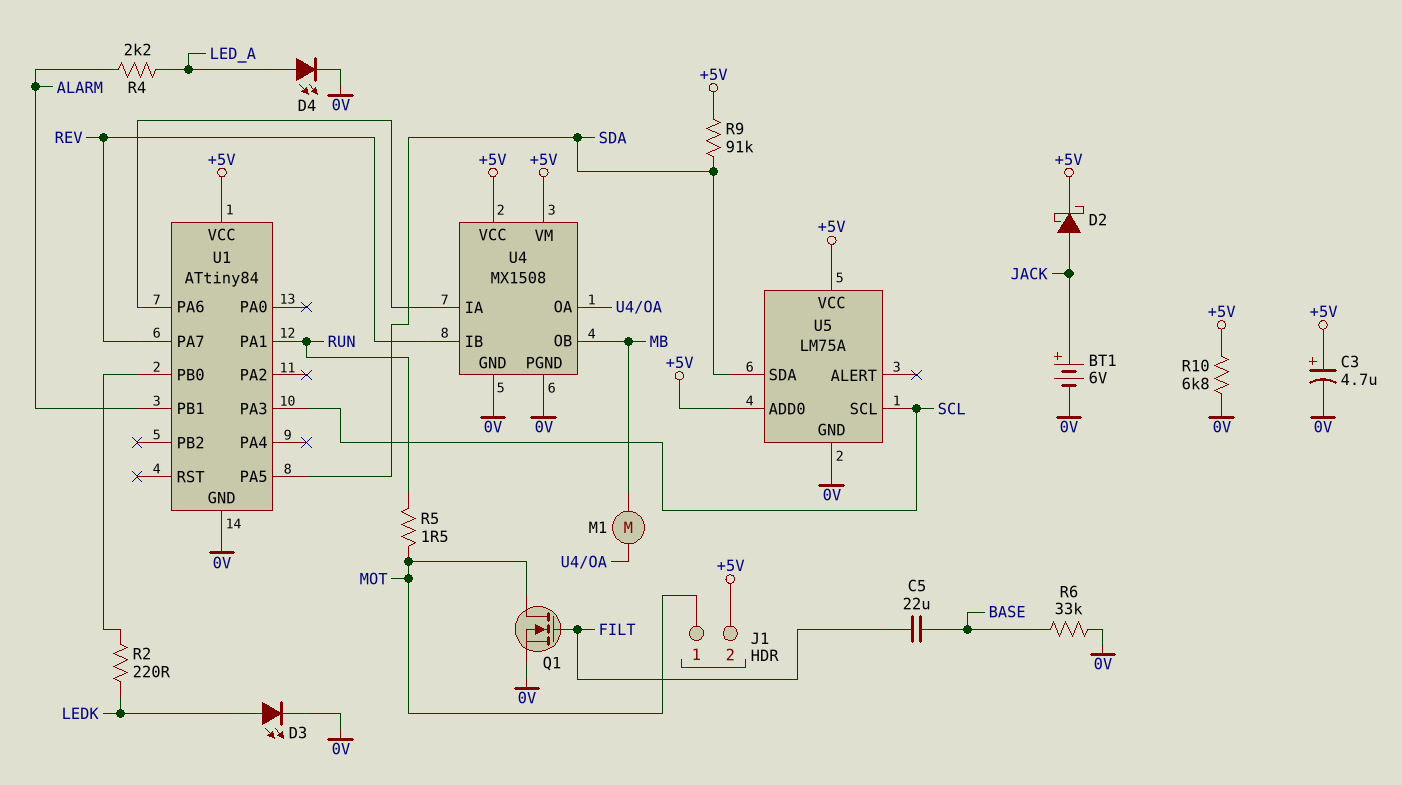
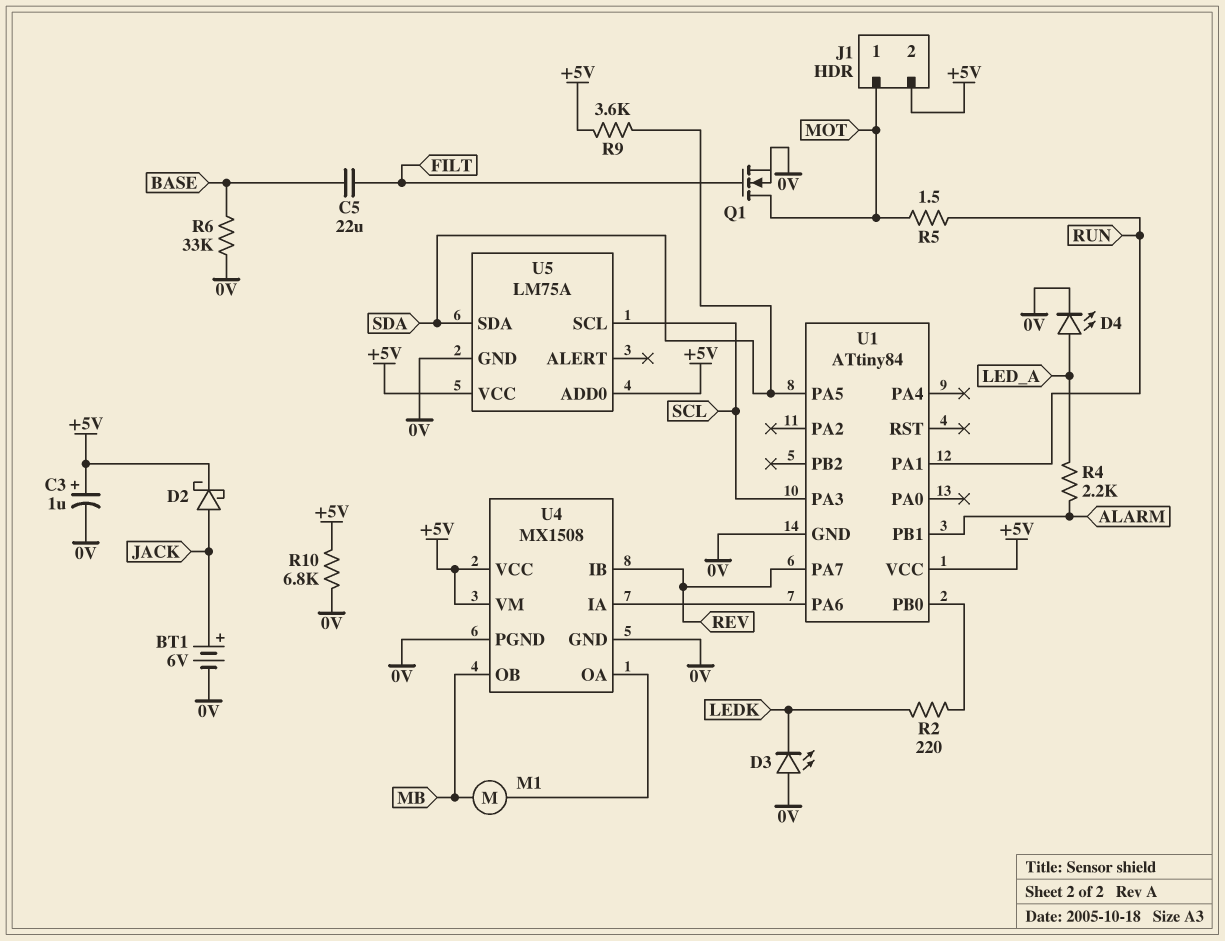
C3: 4.7uF (plus +5V, minus 0V) -> 1uF (plus +5V, minus 0V)
D3: LED (A LEDK, K 0V) -> LED (A 0V, K LEDK)
R9: 91k (+5V, SDA) -> 3.6k (+5V, SDA)

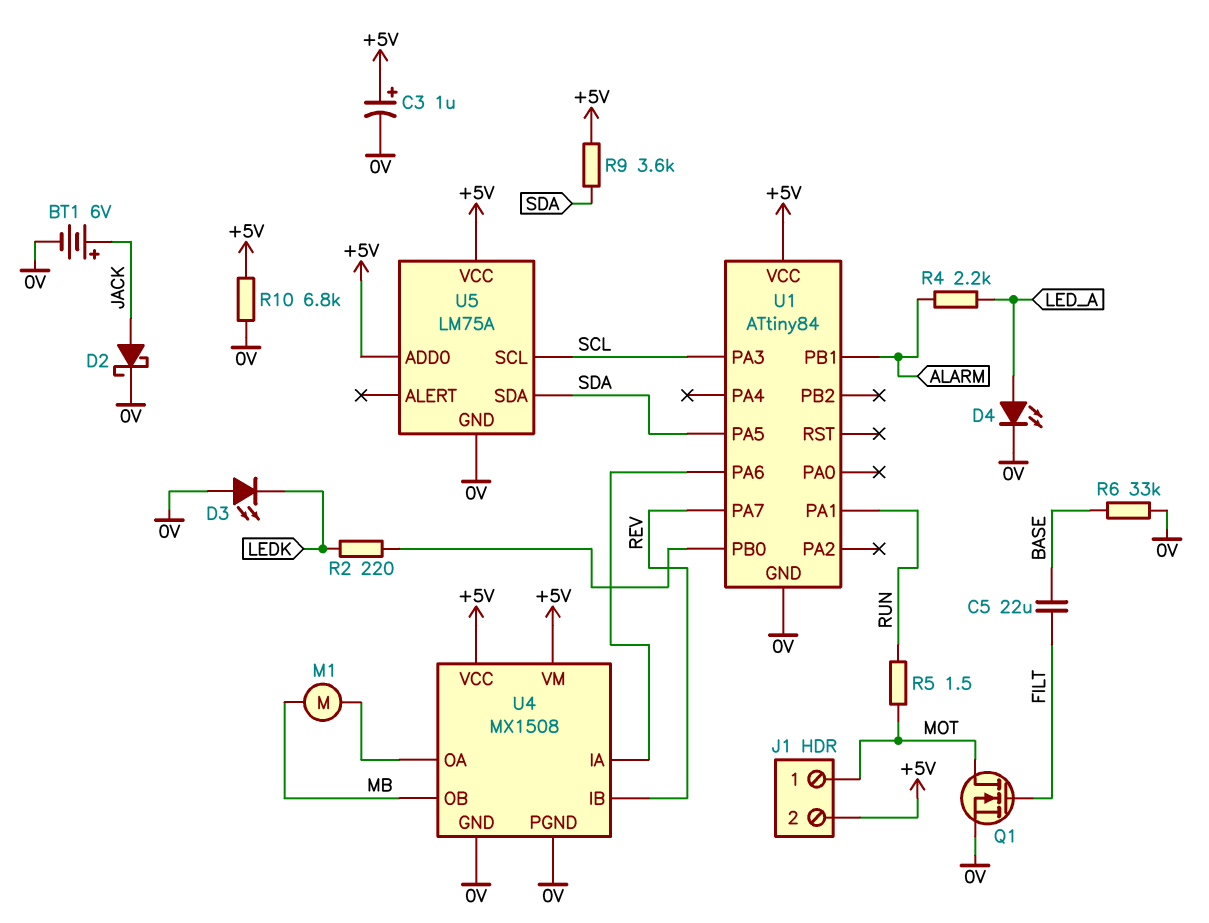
D2: schottky (A JACK, K +5V) -> schottky (A JACK, K 0V)

